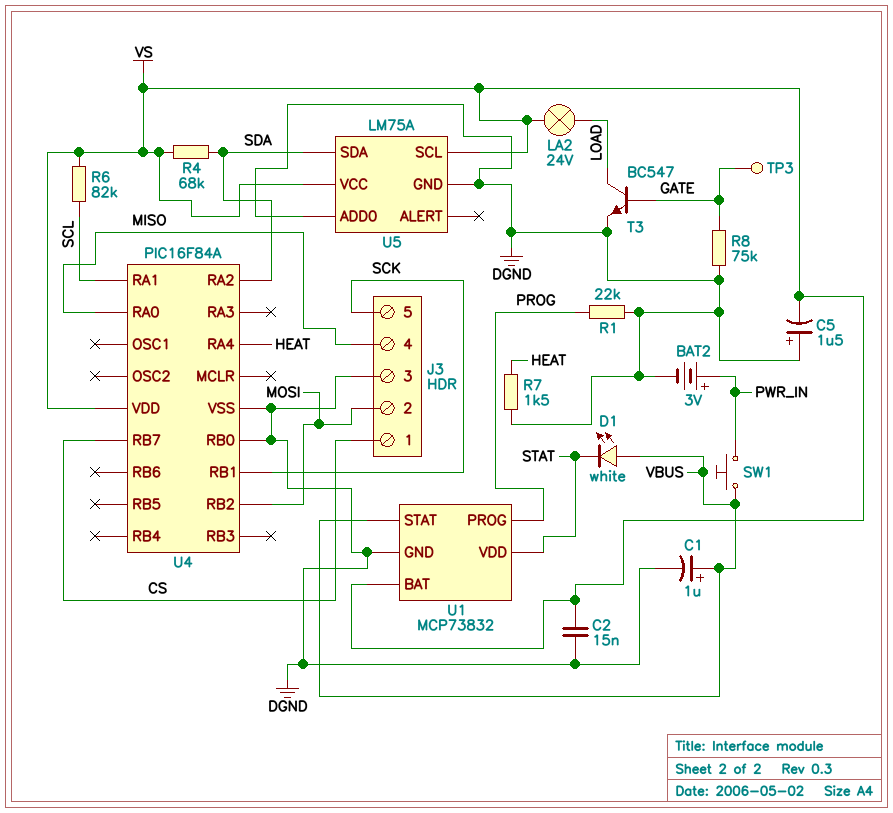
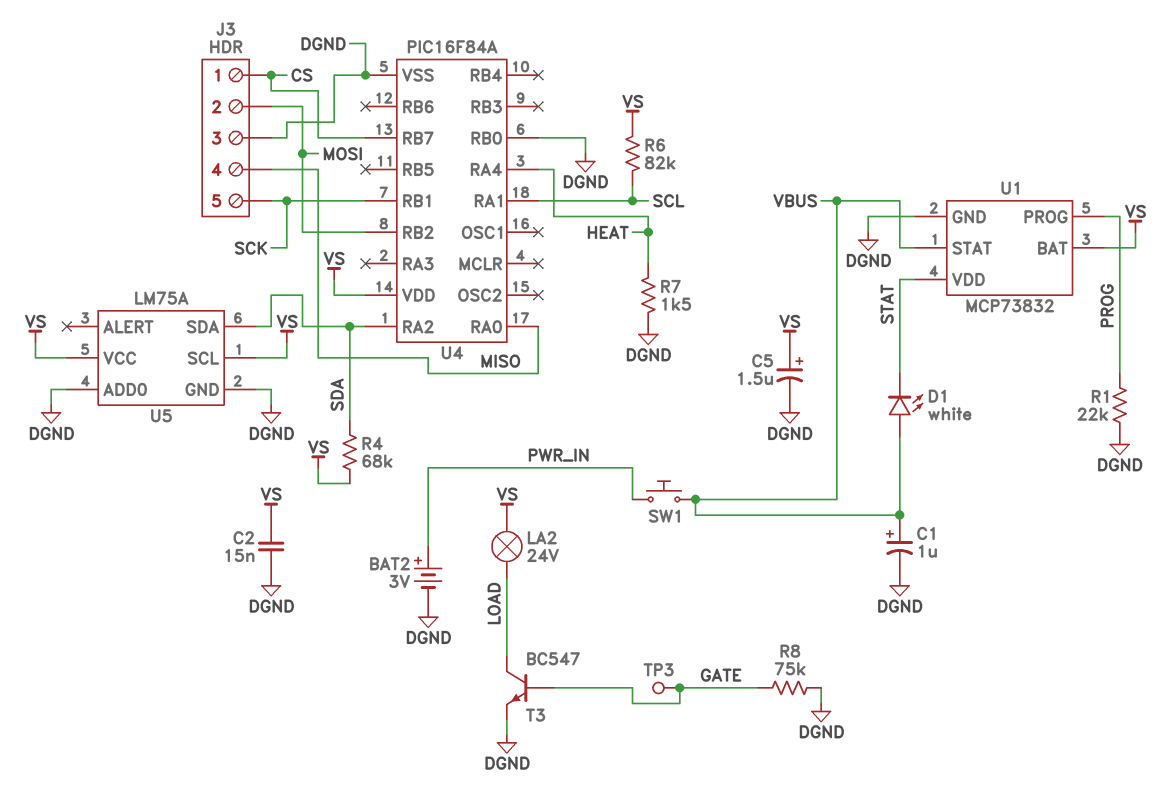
C5: 1.5uF (plus DGND, minus VS) -> 1.5uF (plus VS, minus DGND)

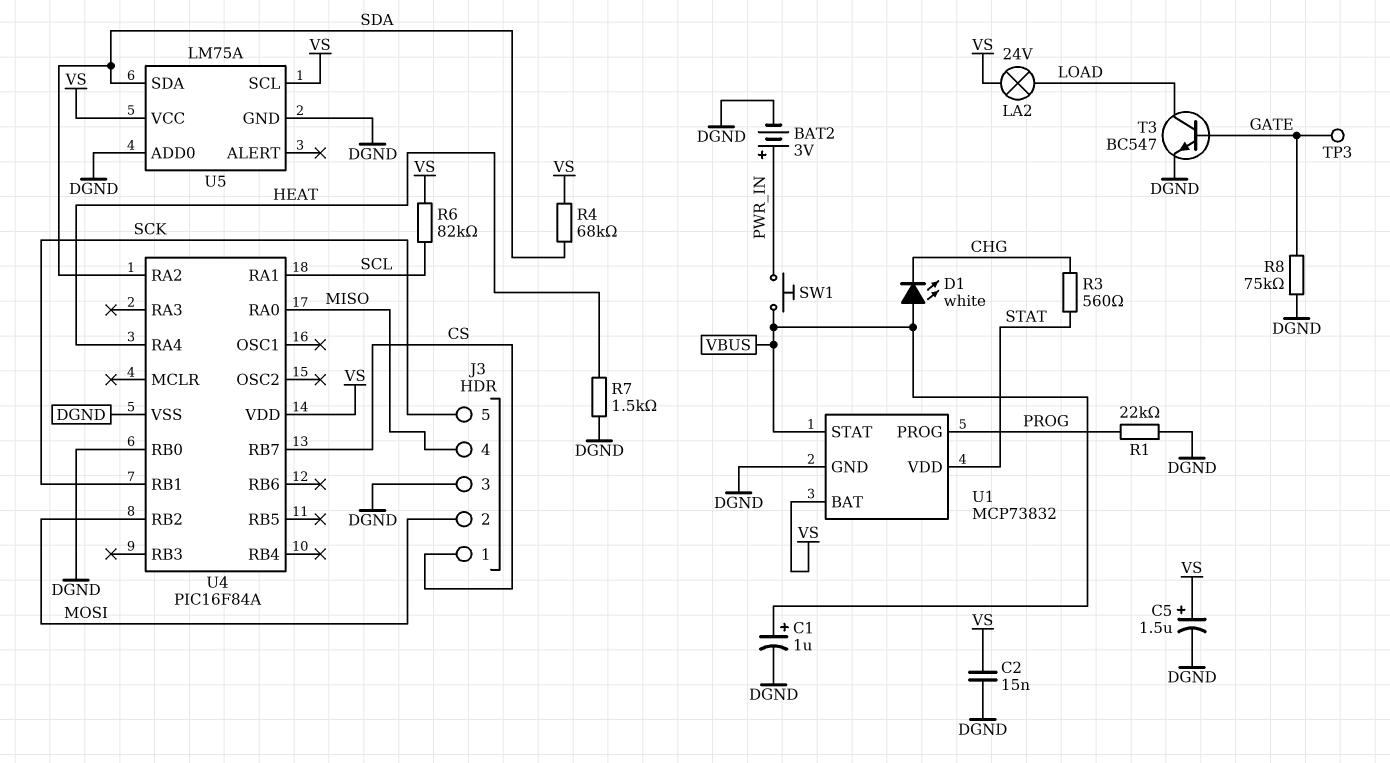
D1: LED white (A VBUS, K STAT) -> LED white (A VBUS, K CHG)
R3: none -> 560 (CHG, STAT)

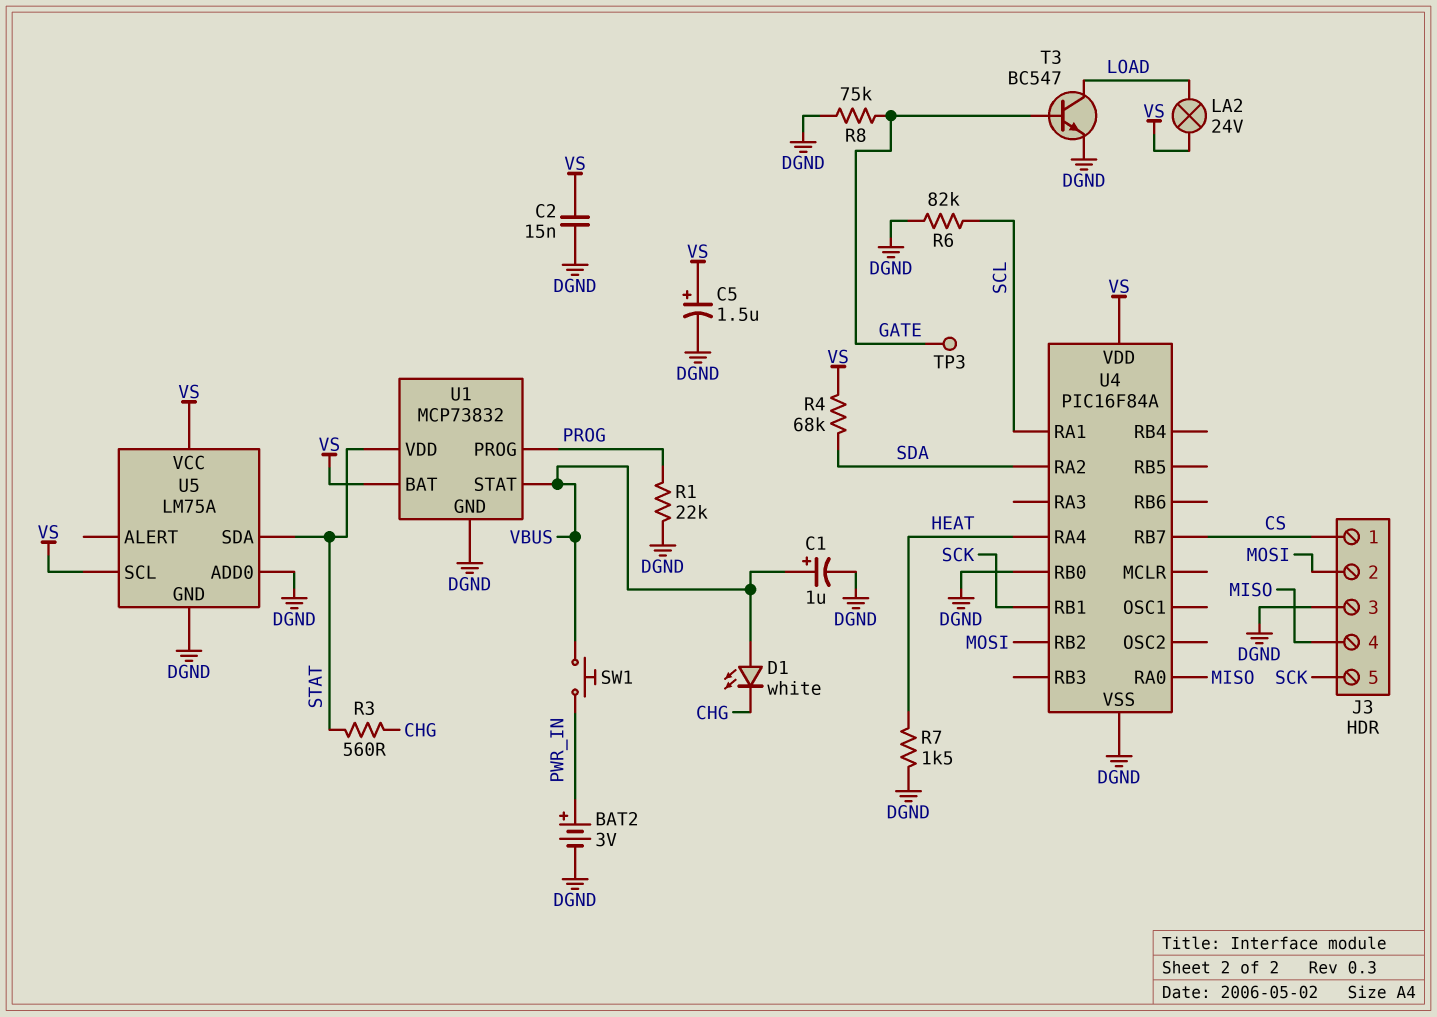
R6: 82k (SCL, VS) -> 82k (DGND, SCL)
U5 pin SDA: SDA -> STAT

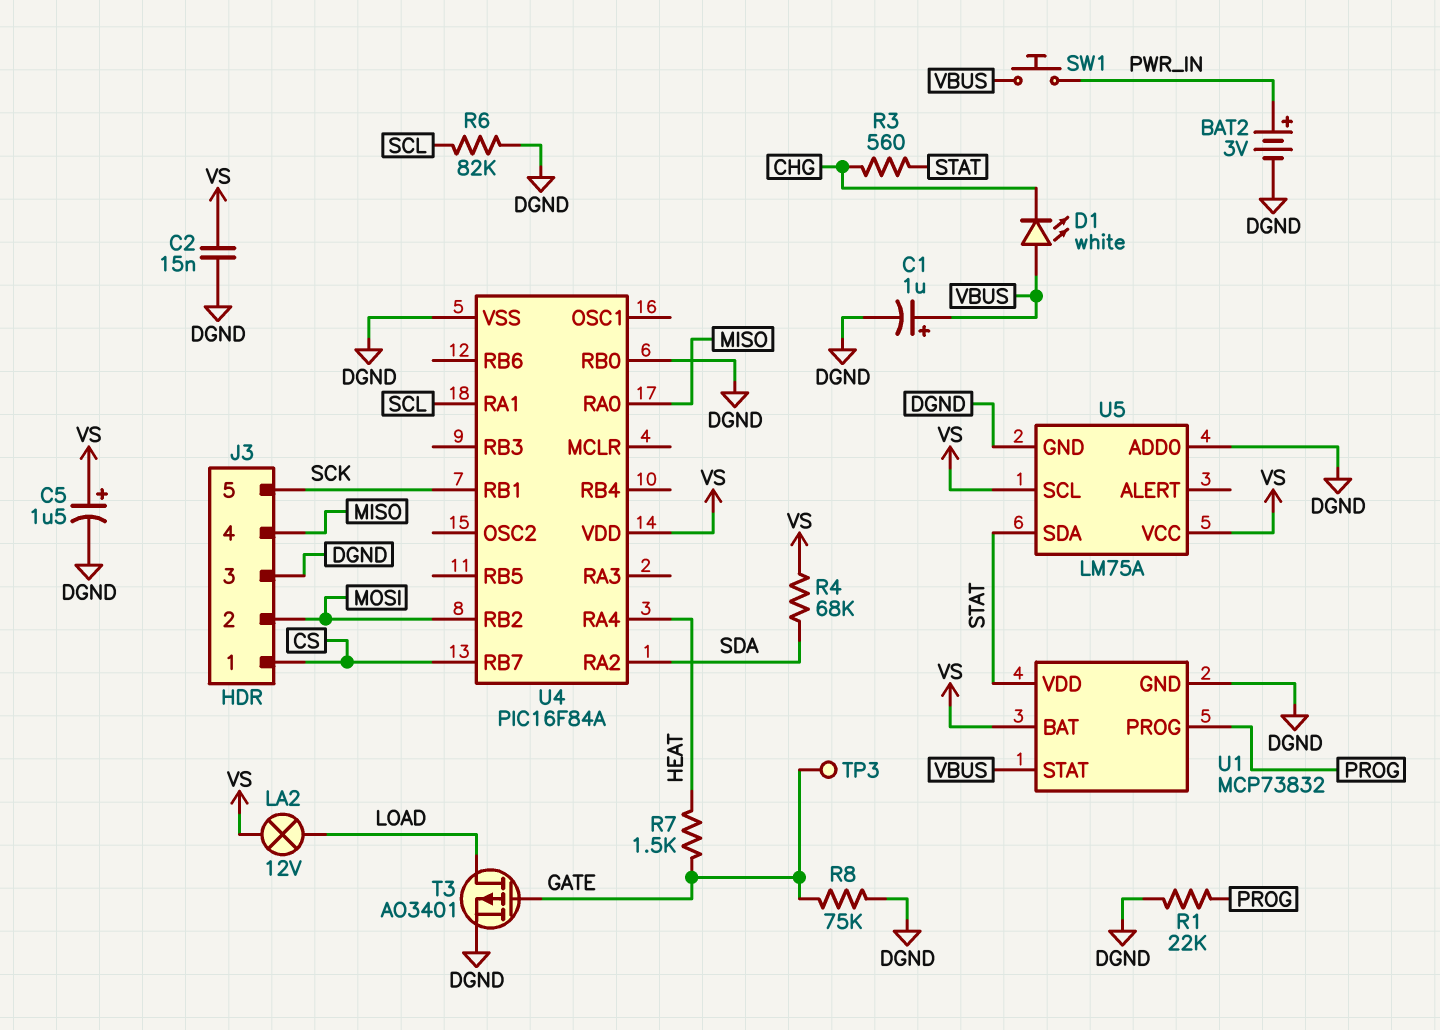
LA2: lamp 24V (LOAD, VS) -> lamp 12V (LOAD, VS)
R7: 1.5k (DGND, HEAT) -> 1.5k (GATE, HEAT)
T3: NPN BC547 (B GATE, C LOAD, E DGND) -> PMOS AO3401 (G GATE, D LOAD, S DGND)

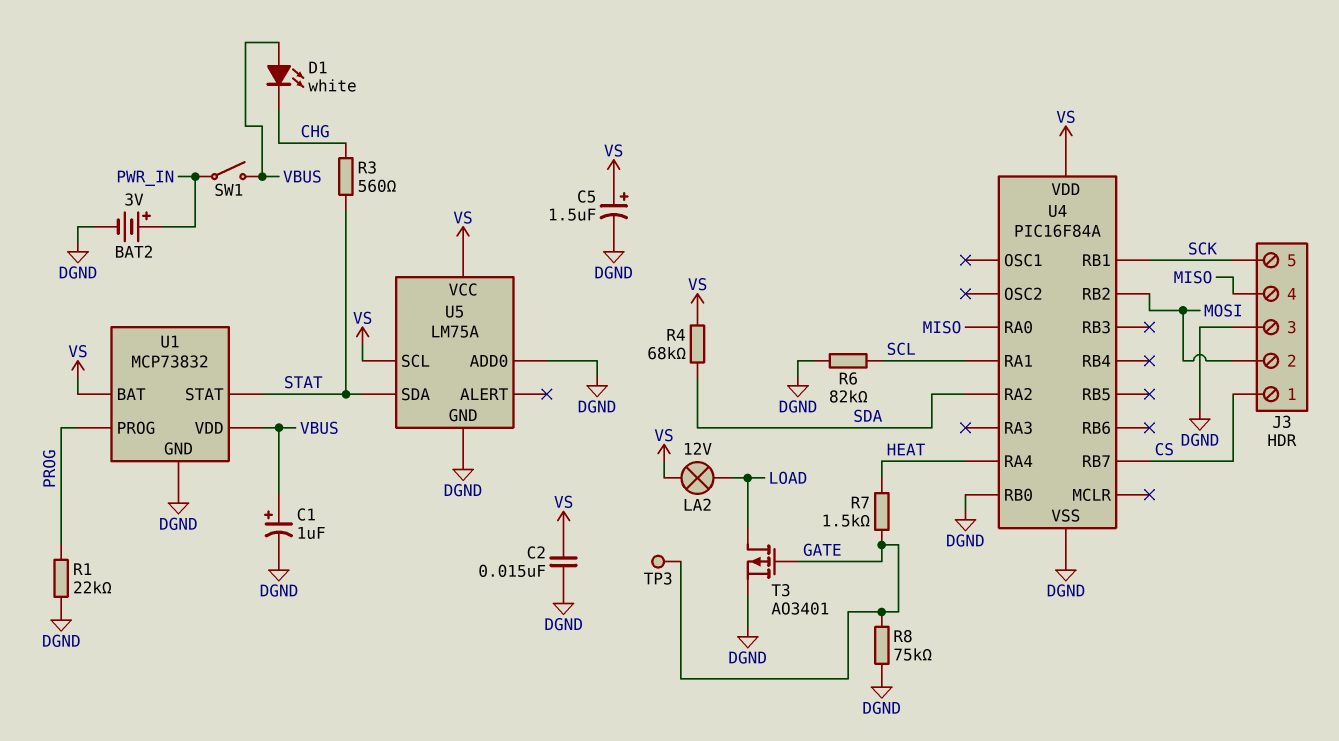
SW1: button (PWR_IN, VBUS) -> switch (PWR_IN, VBUS)
U1 pin STAT: VBUS -> STAT
U1 pin VDD: STAT -> VBUS

